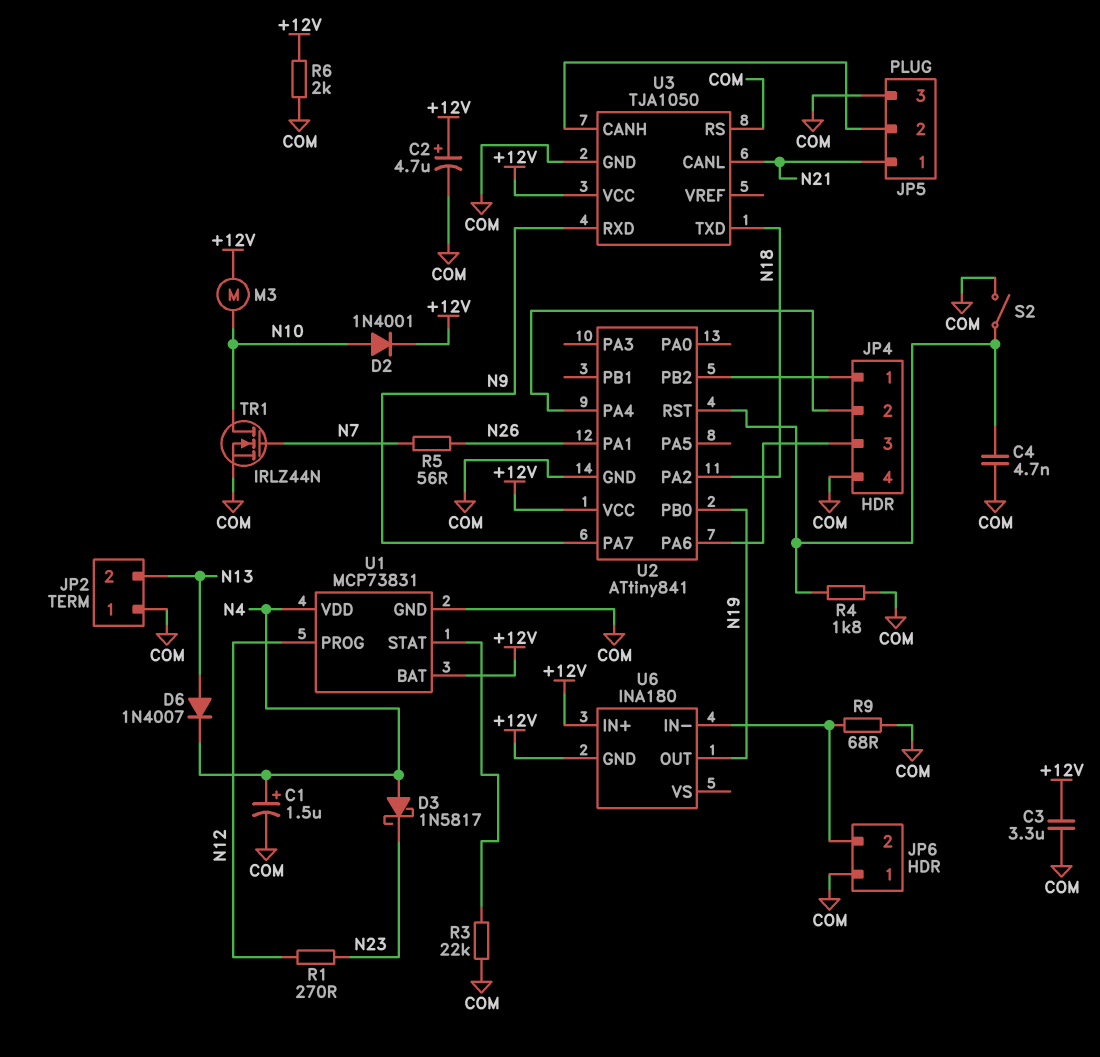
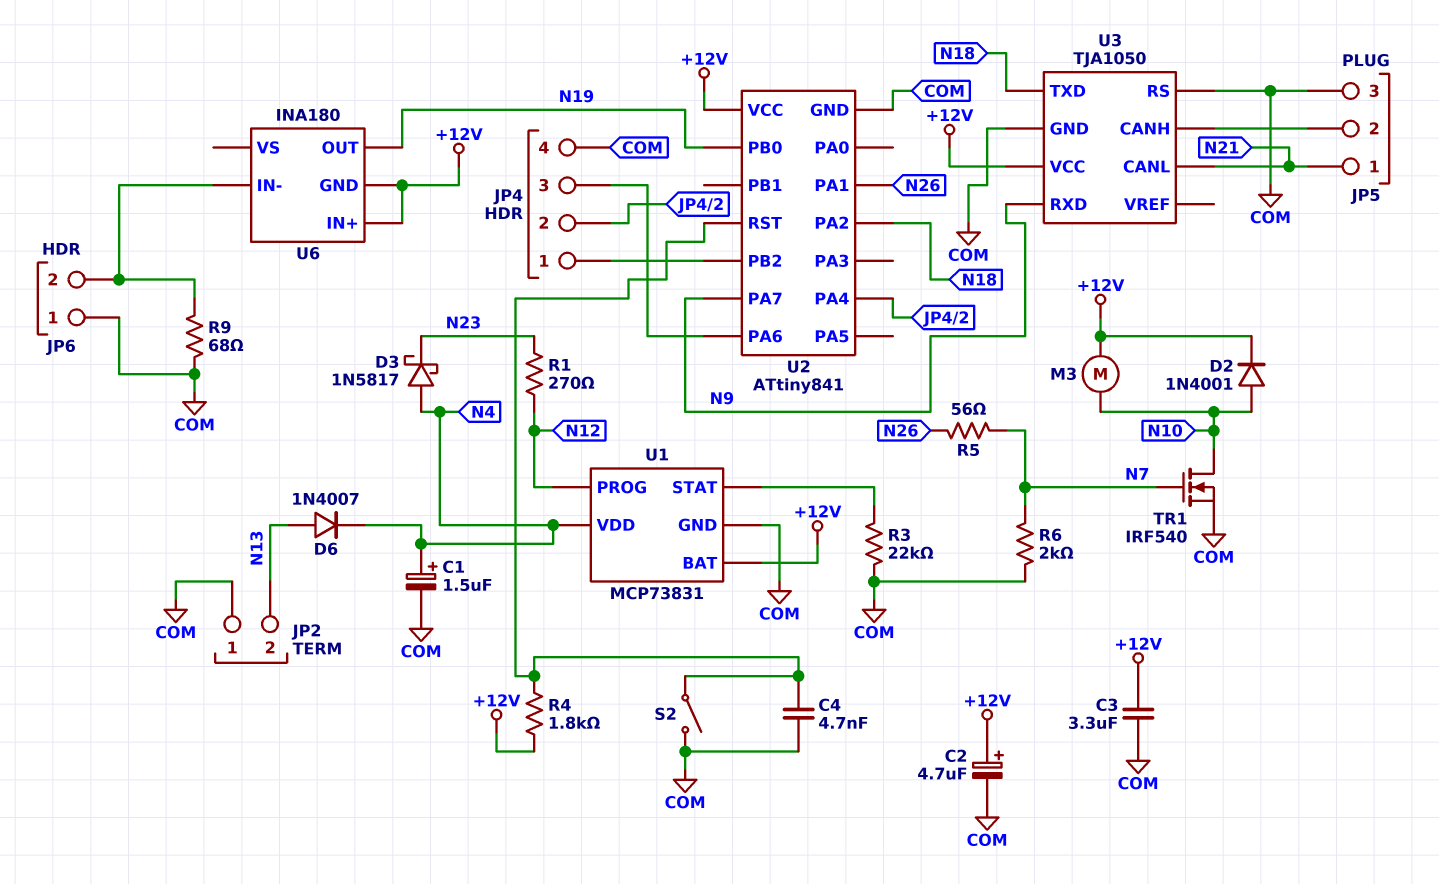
R4: 1.8k (COM, U2/RST) -> 1.8k (+12V, U2/RST)
R6: 2k (+12V, COM) -> 2k (COM, N7)
TR1: NMOS IRLZ44N (G N7, D N10, S COM) -> NMOS IRF540 (G N7, D N10, S COM)

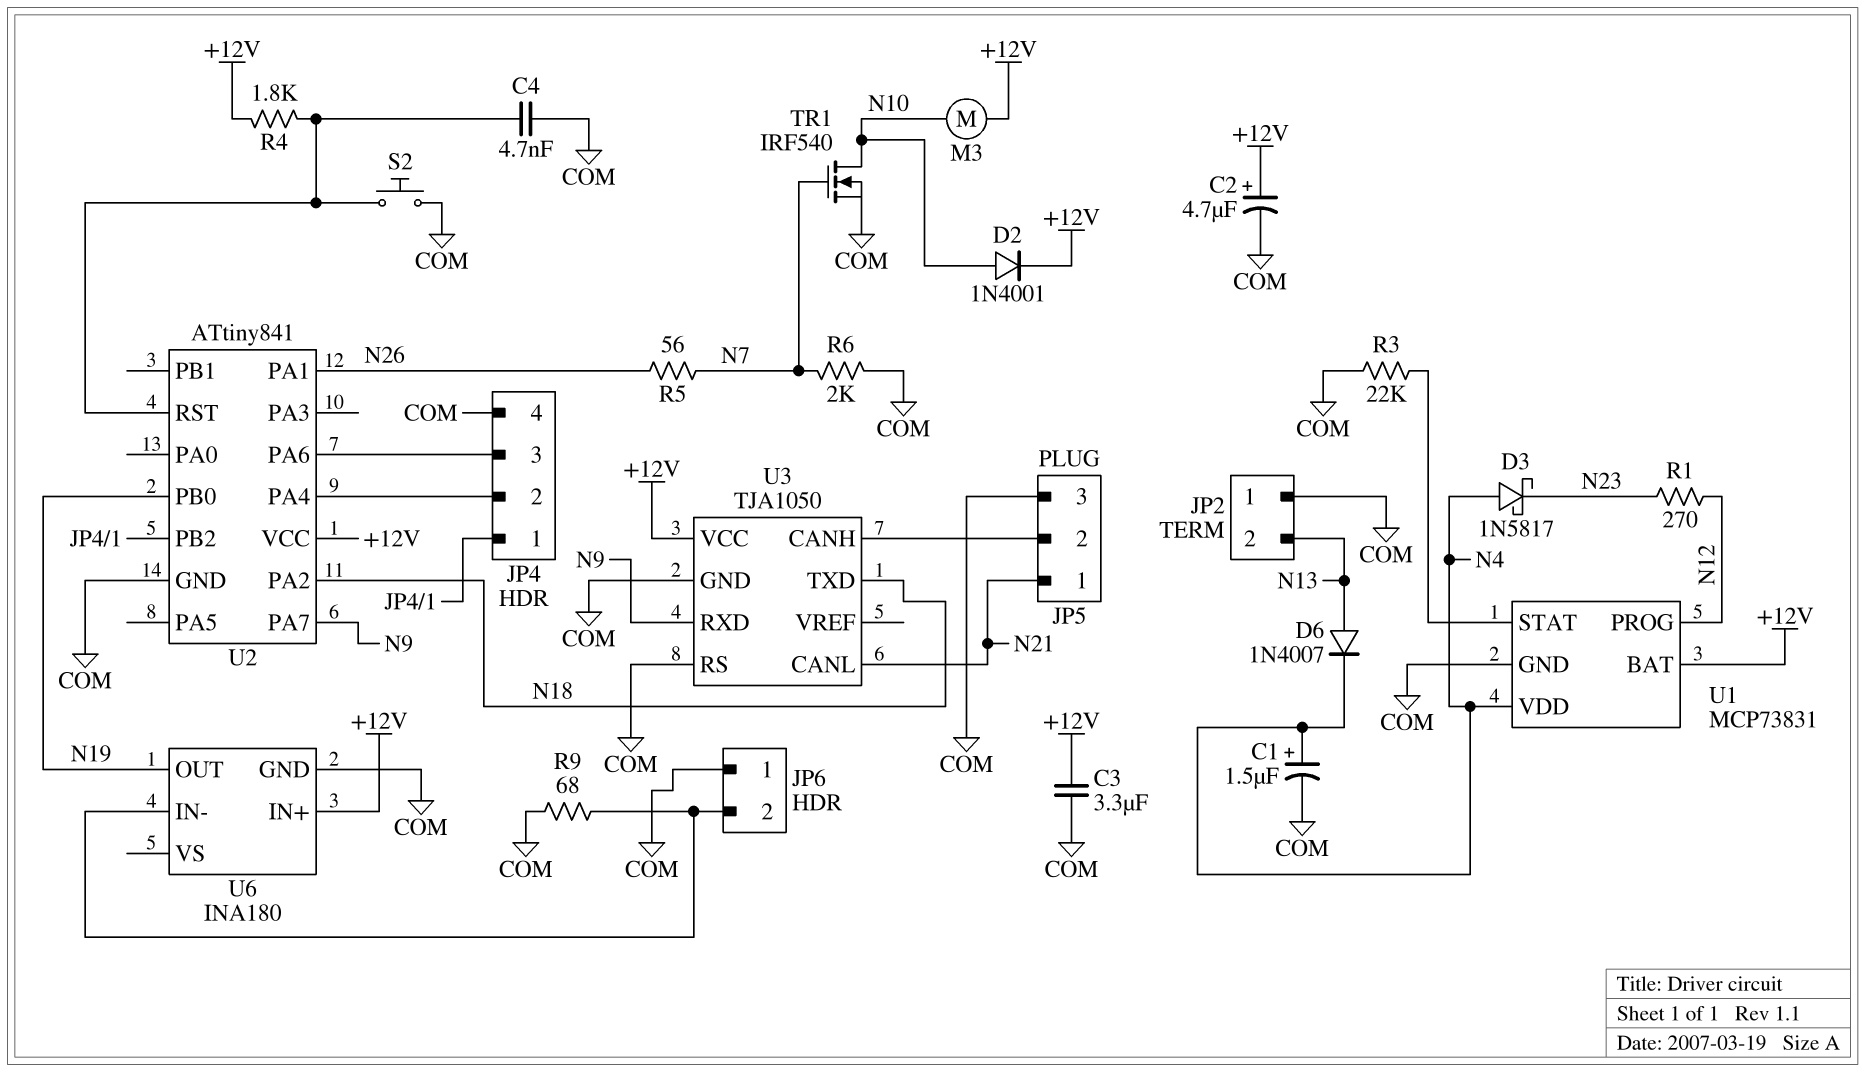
S2: switch (COM, U2/RST) -> button (COM, U2/RST)
U6 pin GND: +12V -> COM

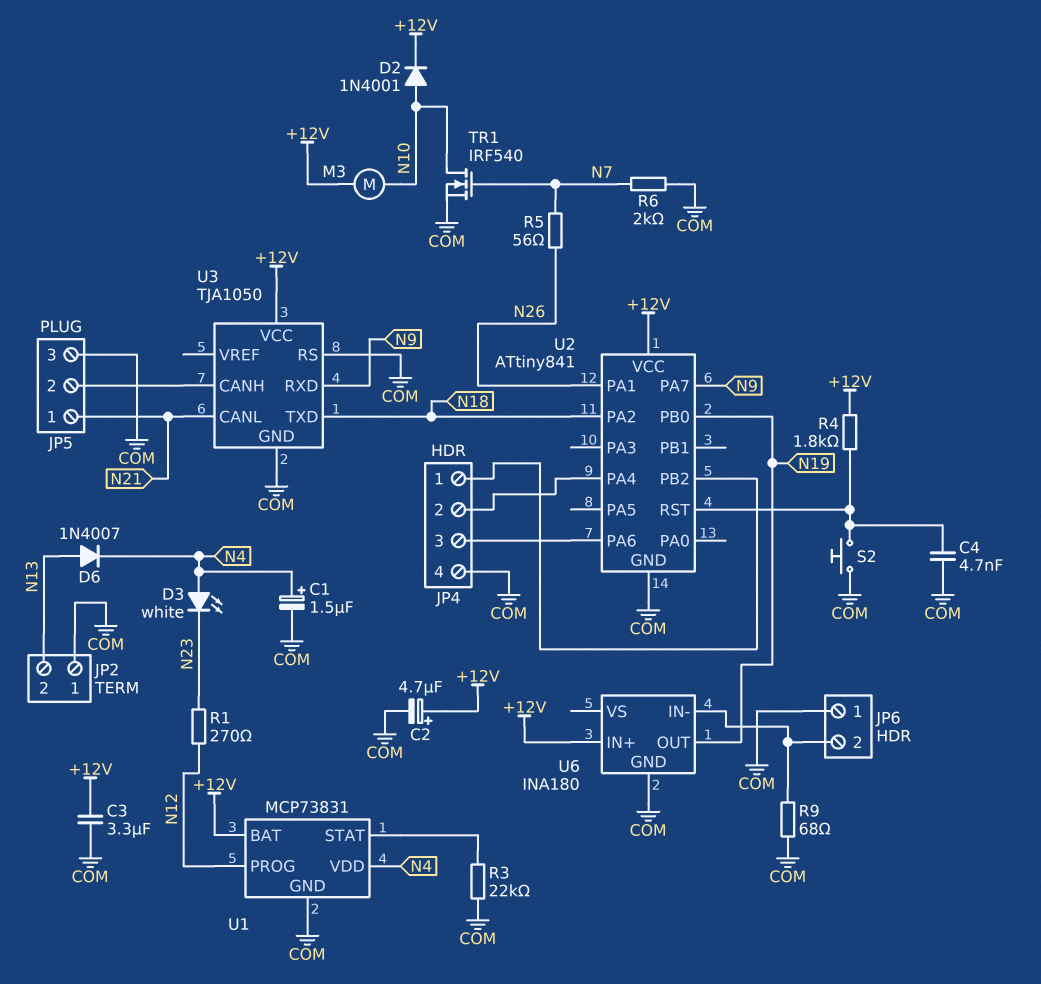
D3: schottky 1N5817 (A N4, K N23) -> LED white (A N4, K N23)

